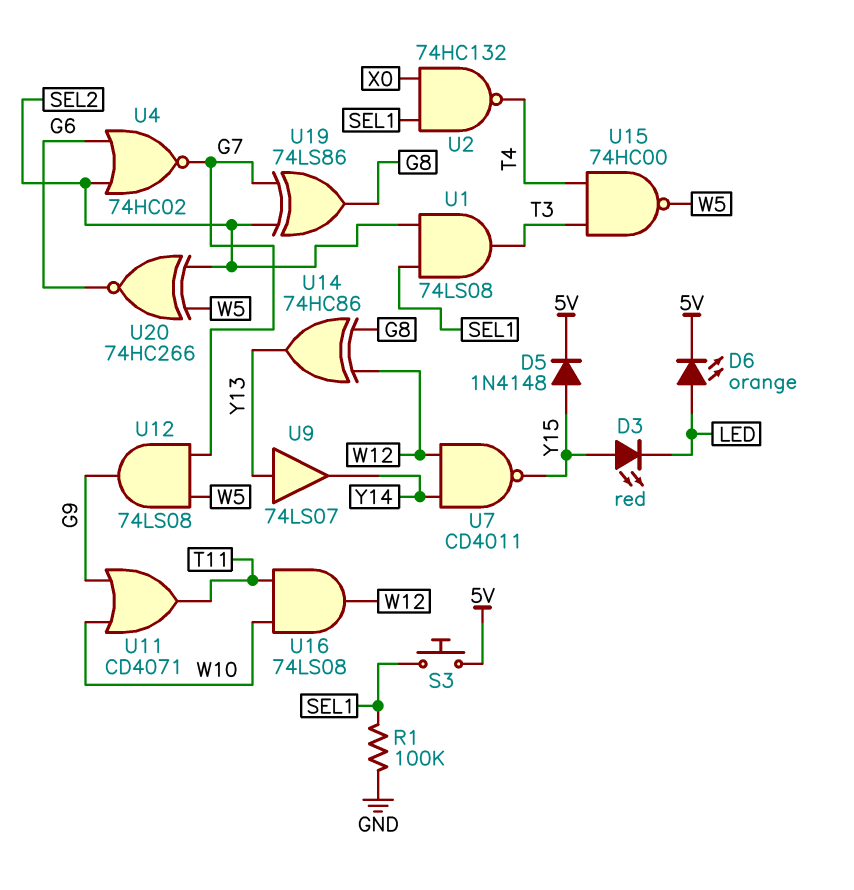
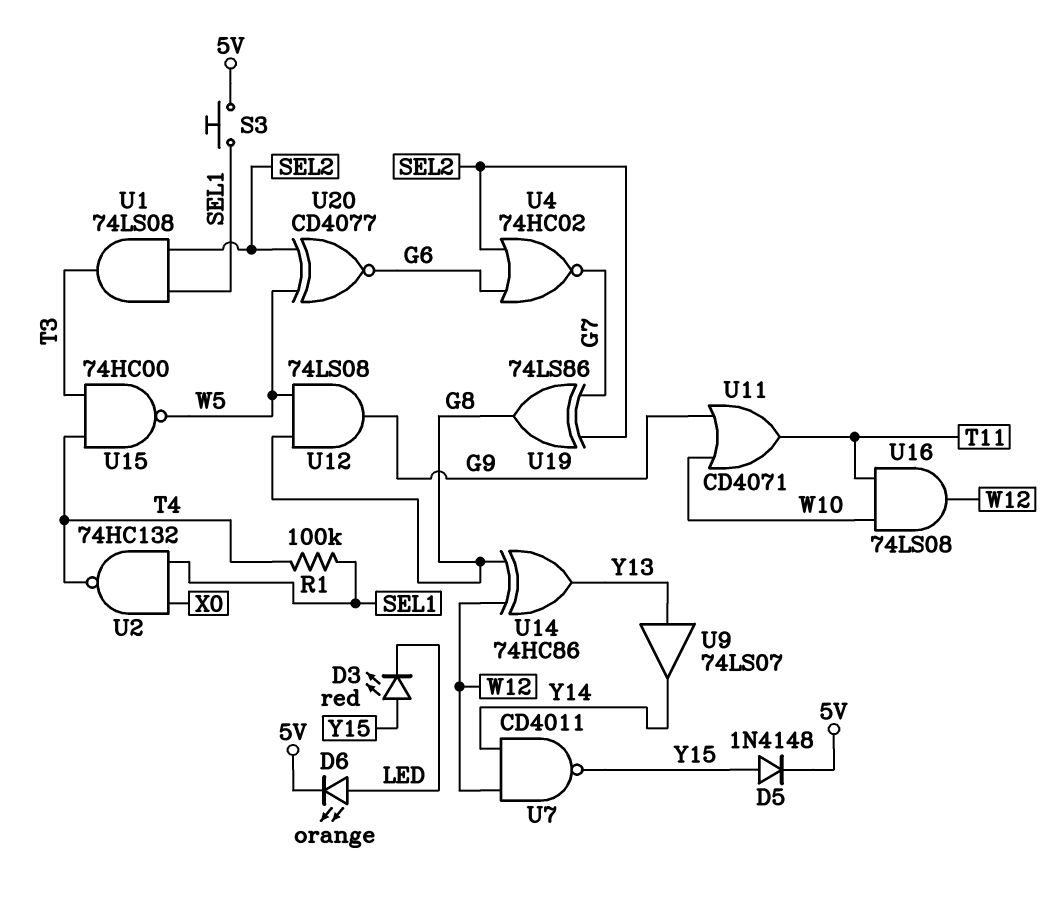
R1: 100k (GND, SEL1) -> 100k (SEL1, T4)
U12: AND 74LS08 (in G7, in W5, out G9) -> AND 74LS08 (in G8, in W5, out G9)
U20: XNOR 74HC266 (in SEL2, in W5, out G6) -> XNOR CD4077 (in SEL2, in W5, out G6)

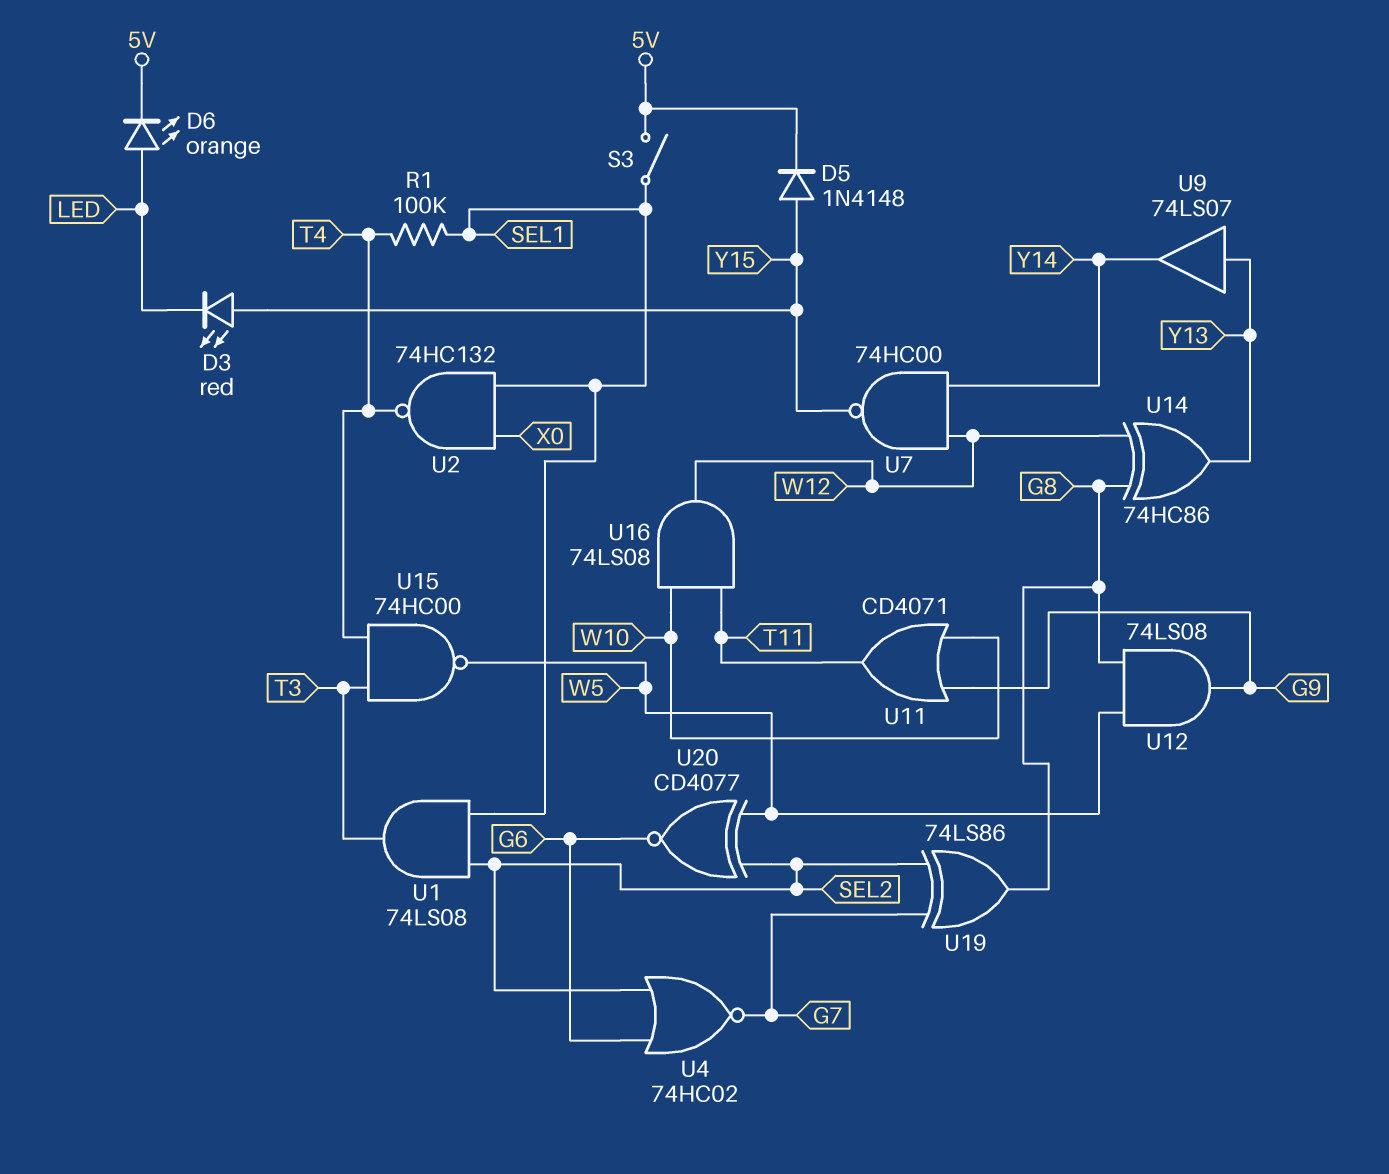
S3: button (5V, SEL1) -> switch (5V, SEL1)
U7: NAND CD4011 (in W12, in Y14, out Y15) -> NAND 74HC00 (in W12, in Y14, out Y15)

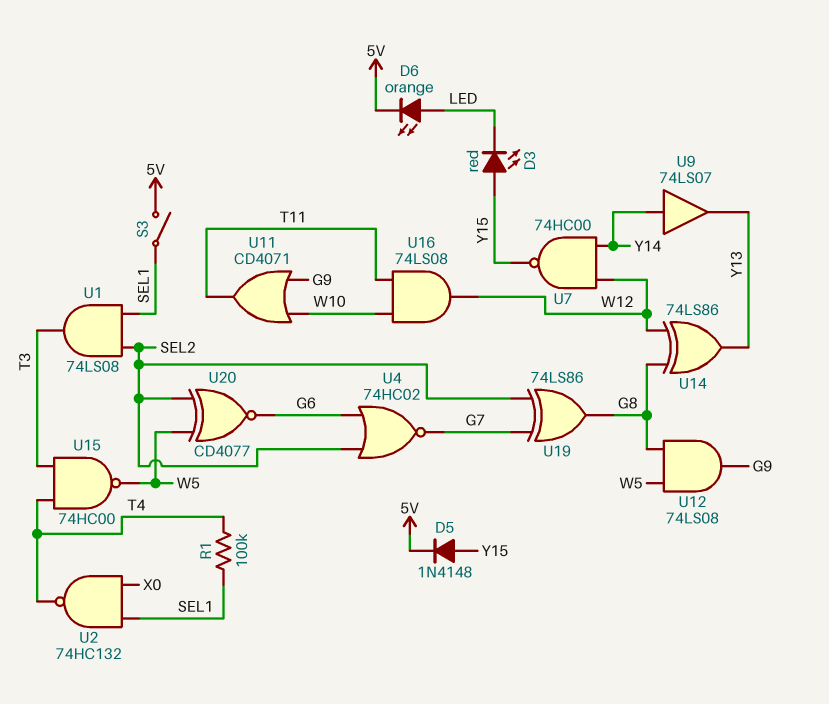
U9: buffer 74LS07 (in Y13, out Y14) -> buffer 74LS07 (in Y14, out Y13)
U14: XOR 74HC86 (in G8, in W12, out Y13) -> XOR 74LS86 (in G8, in W12, out Y13)

